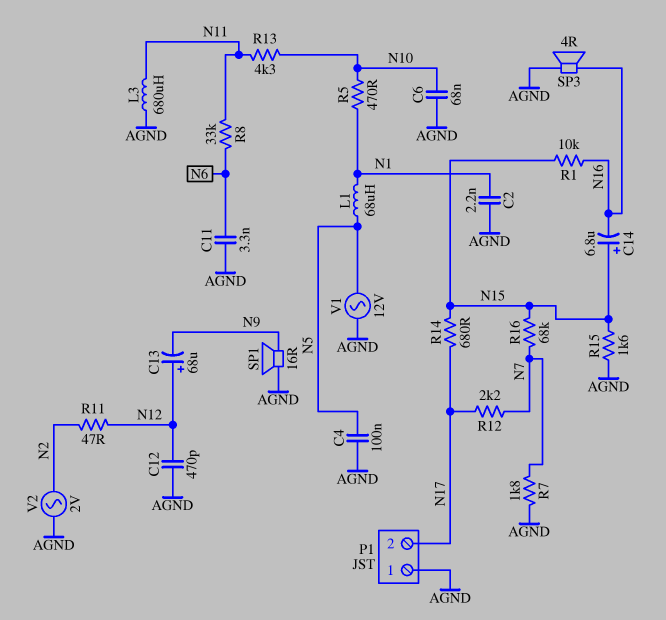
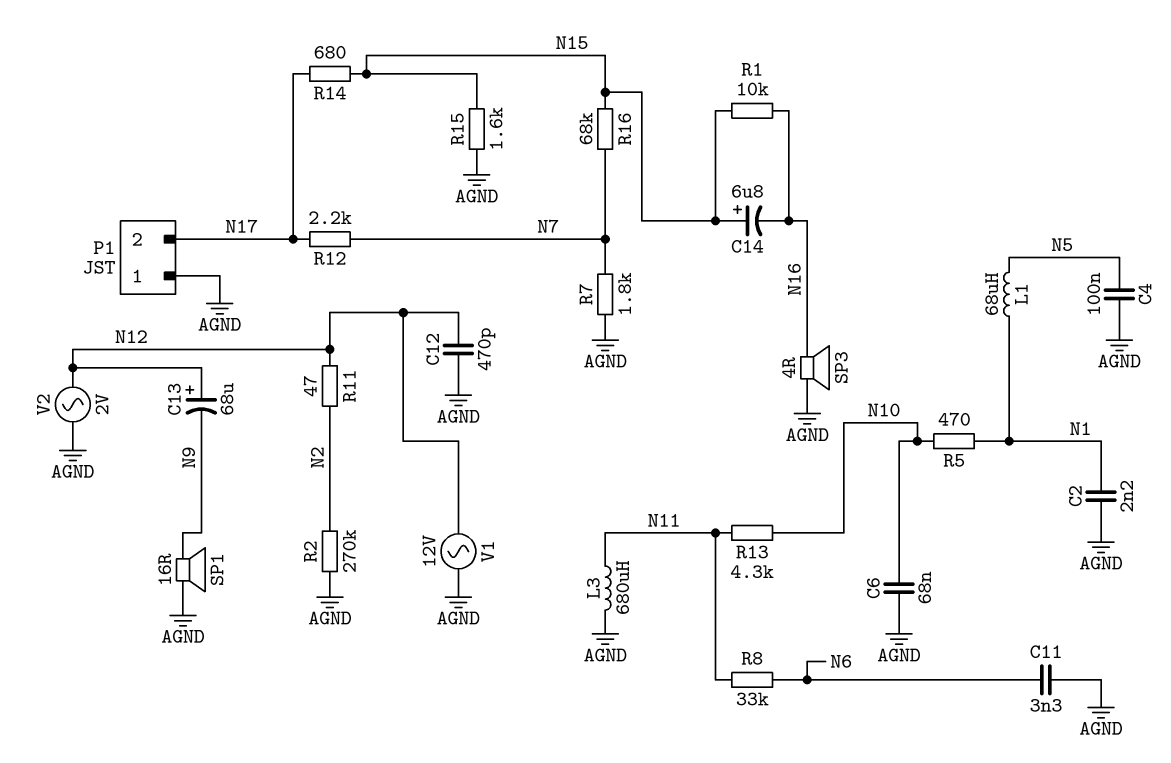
R2: none -> 270k (AGND, N2)
V1: AC 12V (AGND, N5) -> AC 12V (AGND, N12)
V2: AC 2V (AGND, N2) -> AC 2V (AGND, N12)

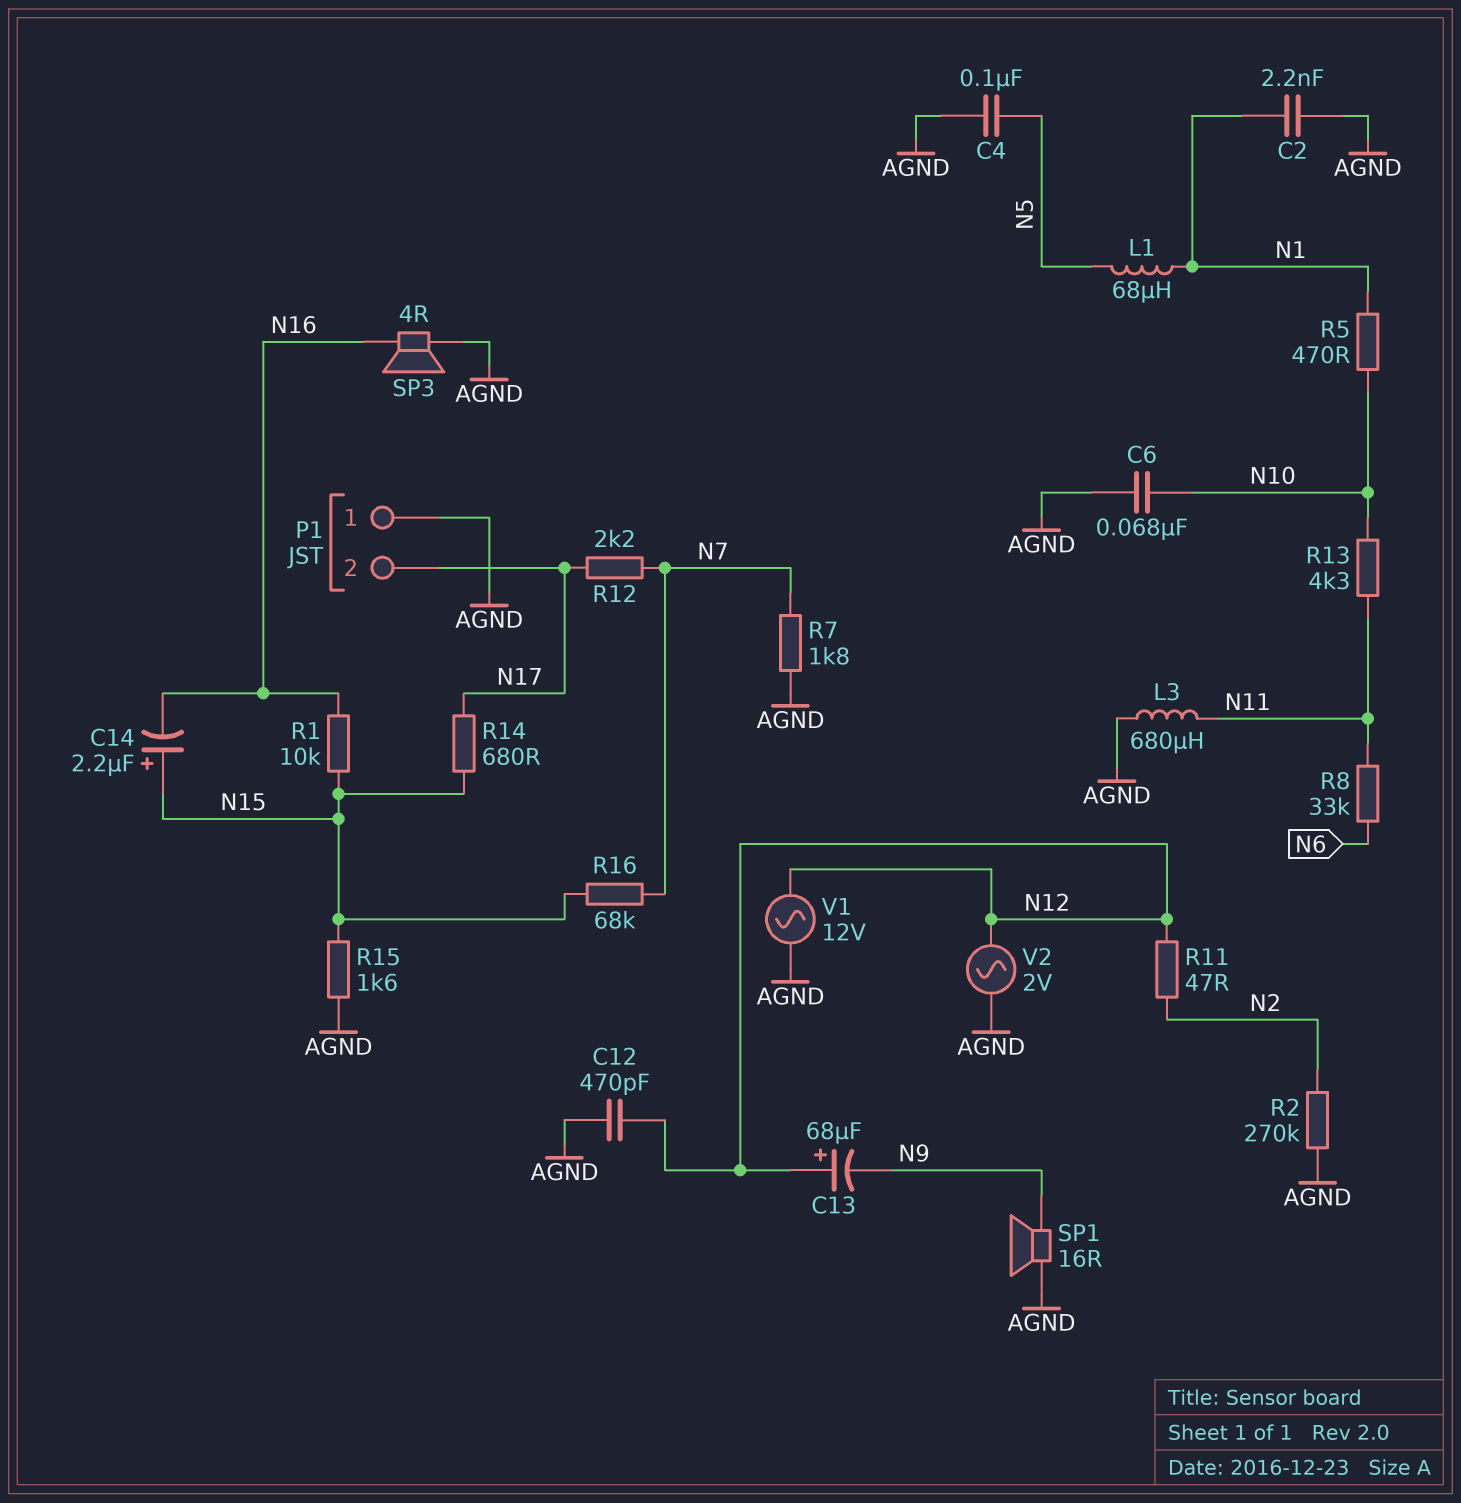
C11: 3.3nF (AGND, N6) -> none
C14: 6.8uF (plus N15, minus N16) -> 2.2uF (plus N15, minus N16)

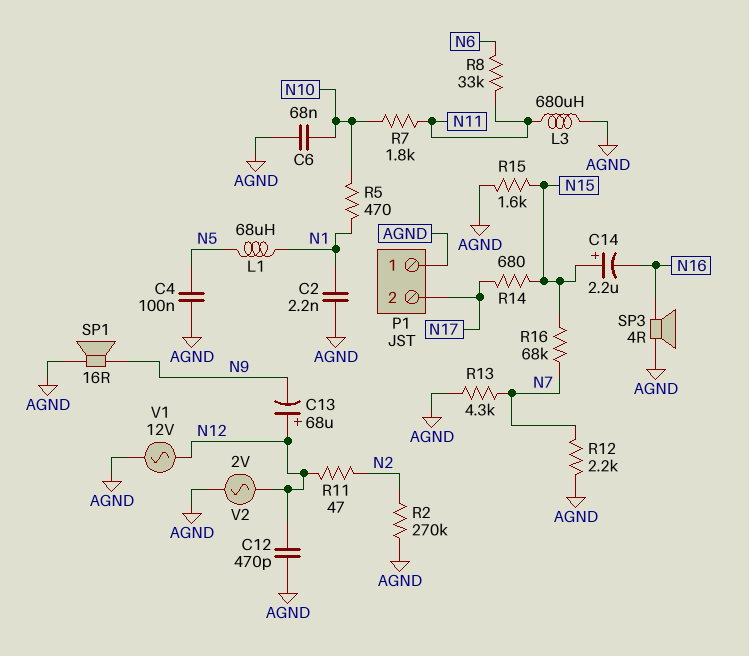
R1: 10k (N15, N16) -> none
R7: 1.8k (AGND, N7) -> 1.8k (N10, N11)
R12: 2.2k (N7, N17) -> 2.2k (AGND, N7)
R13: 4.3k (N10, N11) -> 4.3k (AGND, N7)

